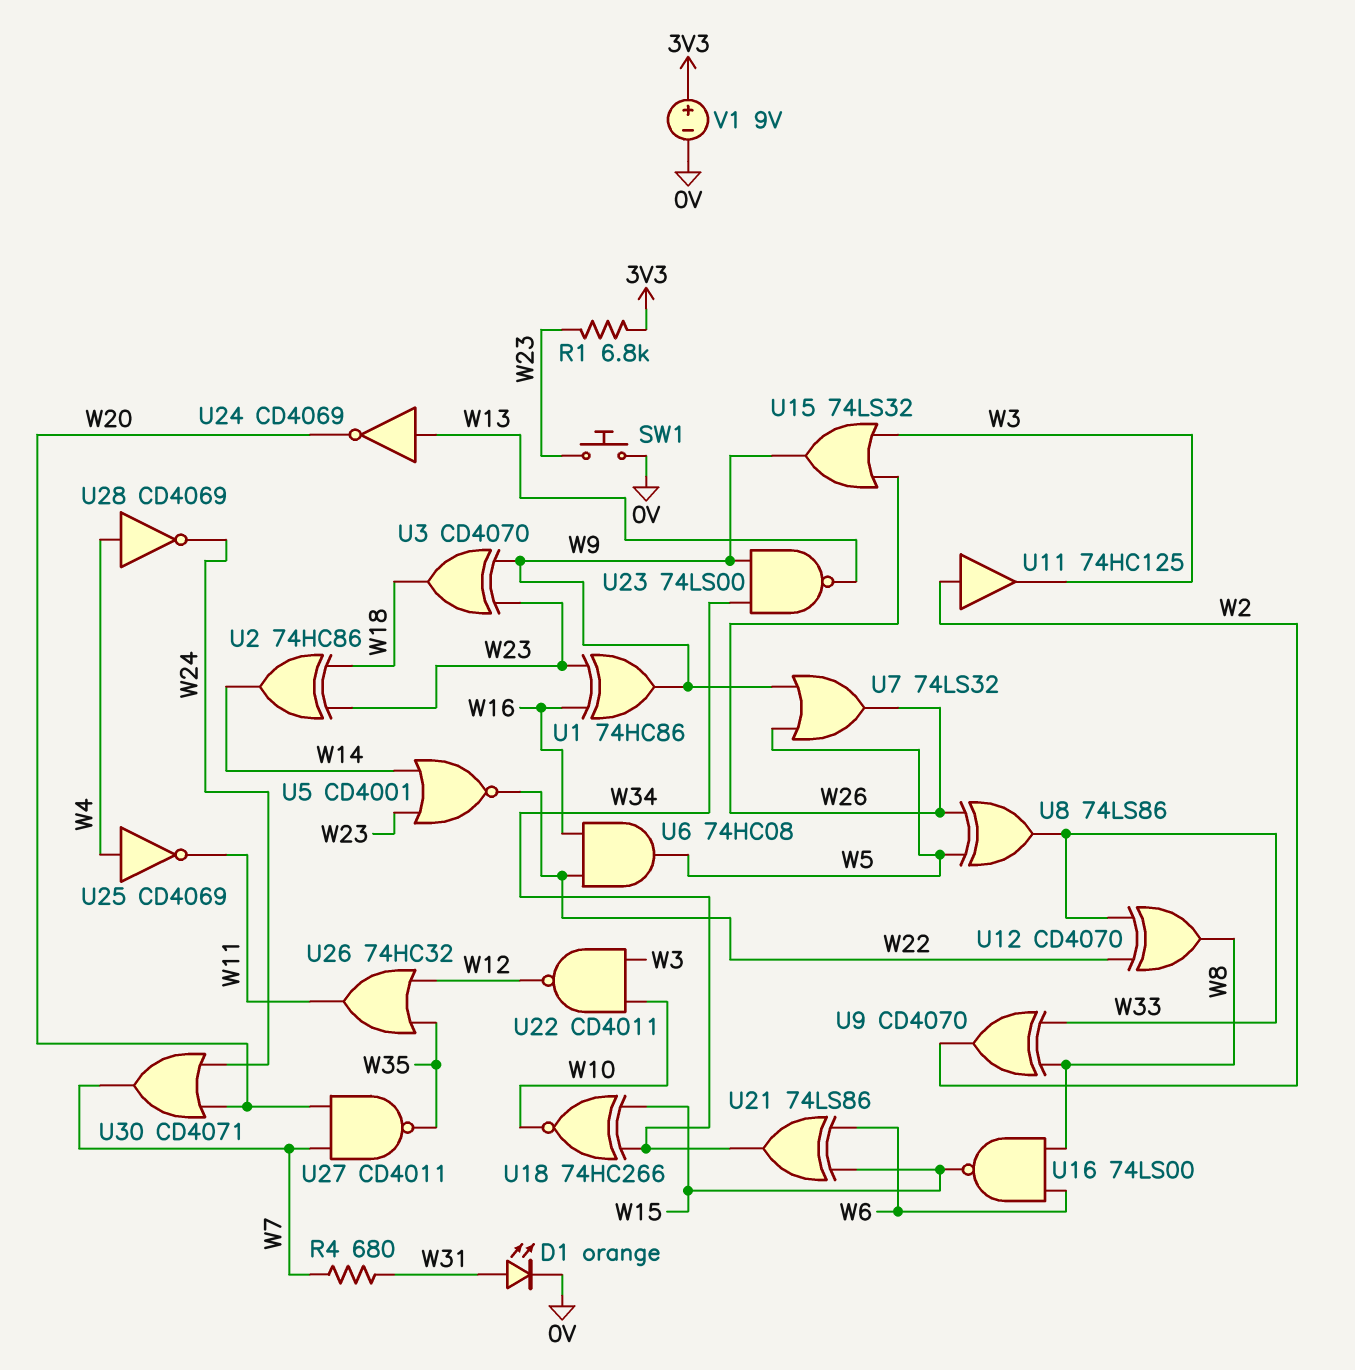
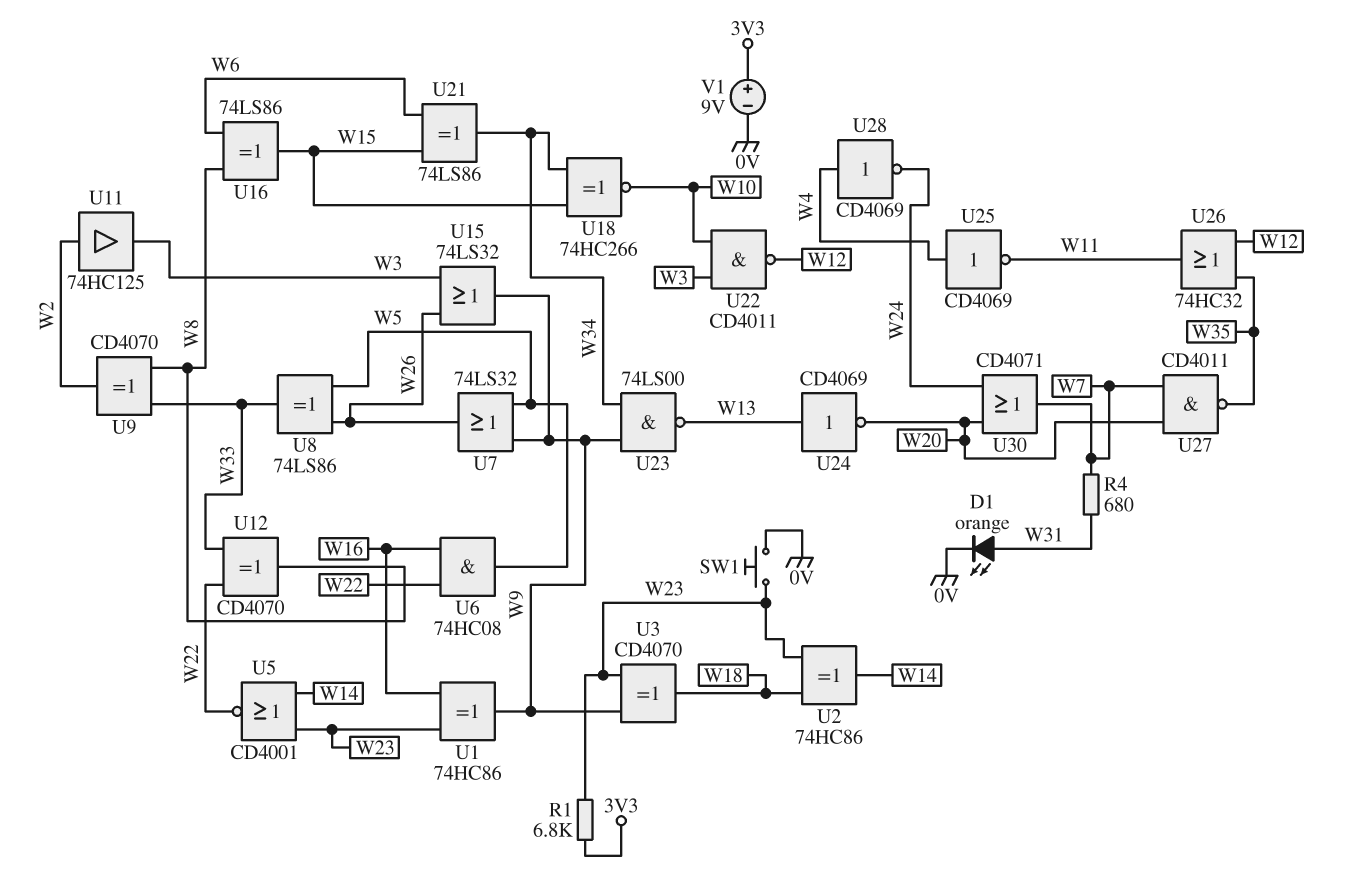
U16: NAND 74LS00 (in W6, in W8, out W15) -> XOR 74LS86 (in W6, in W8, out W15)

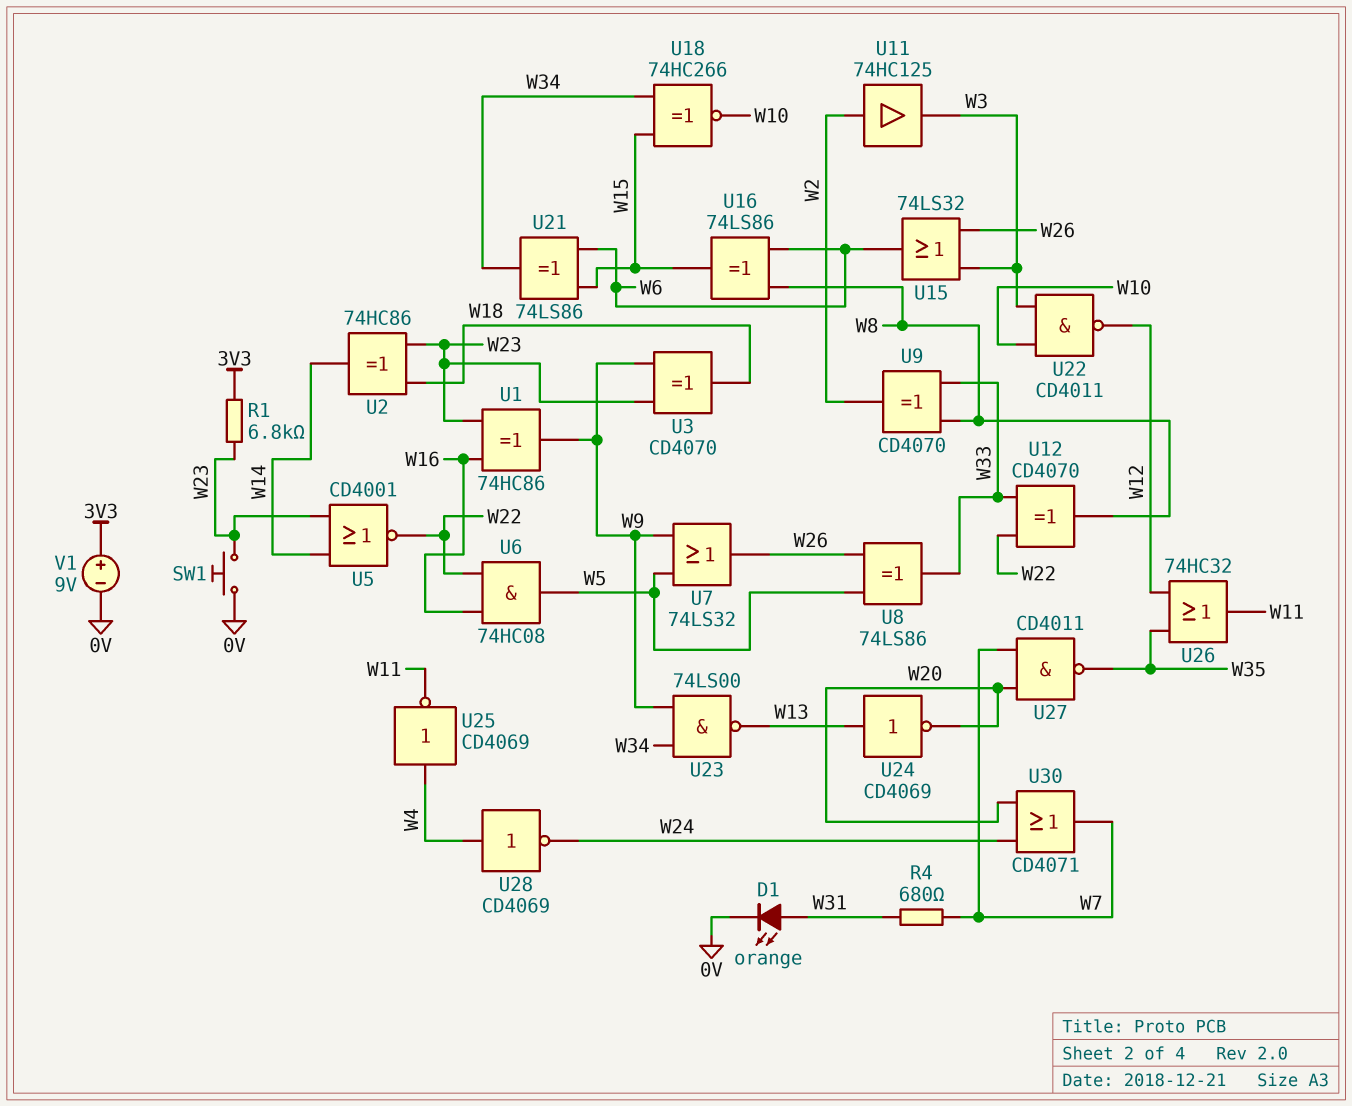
U15: OR 74LS32 (in W3, in W26, out W9) -> OR 74LS32 (in W3, in W26, out W6)

